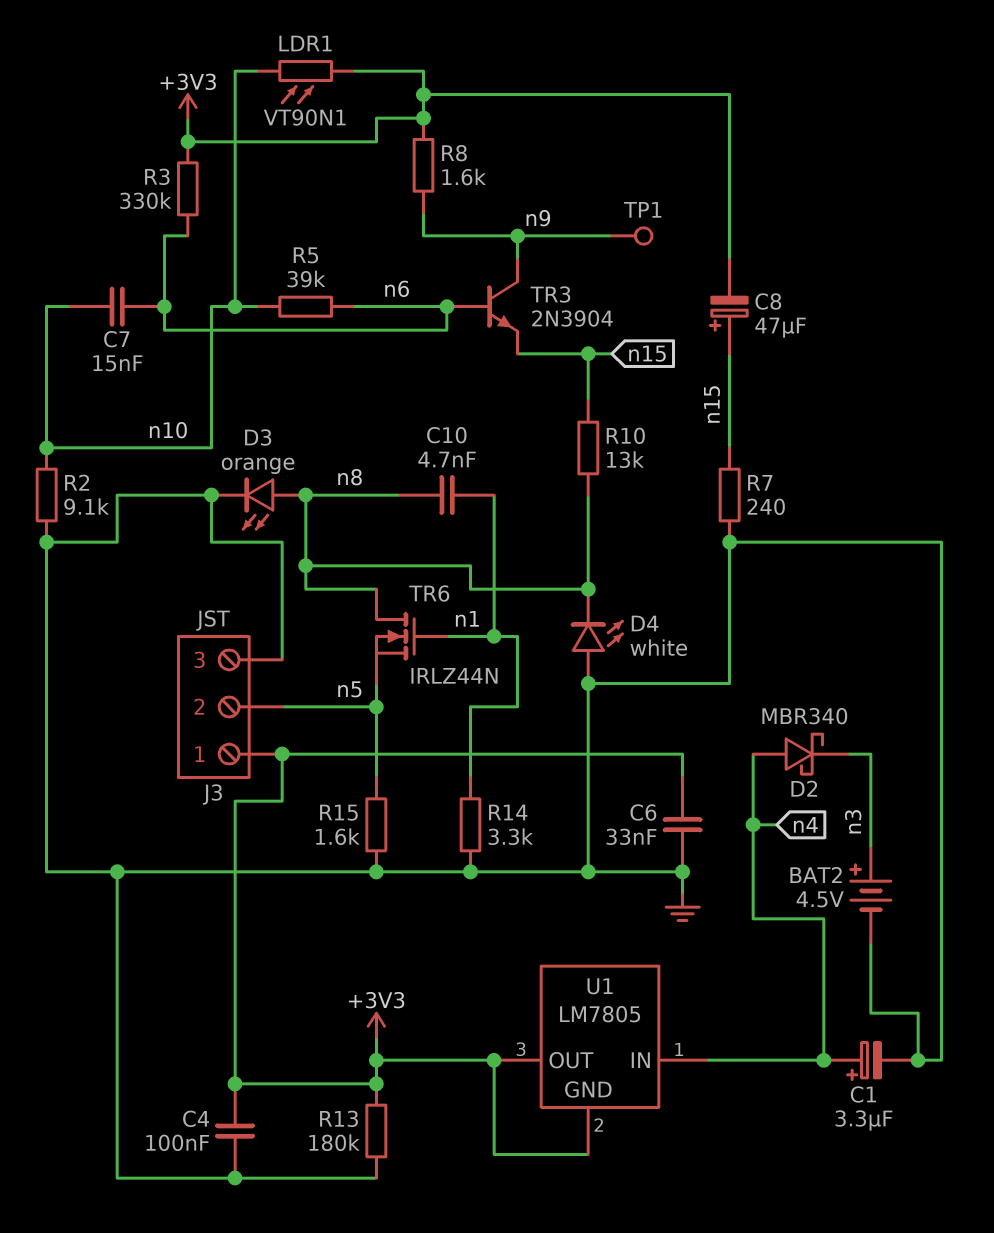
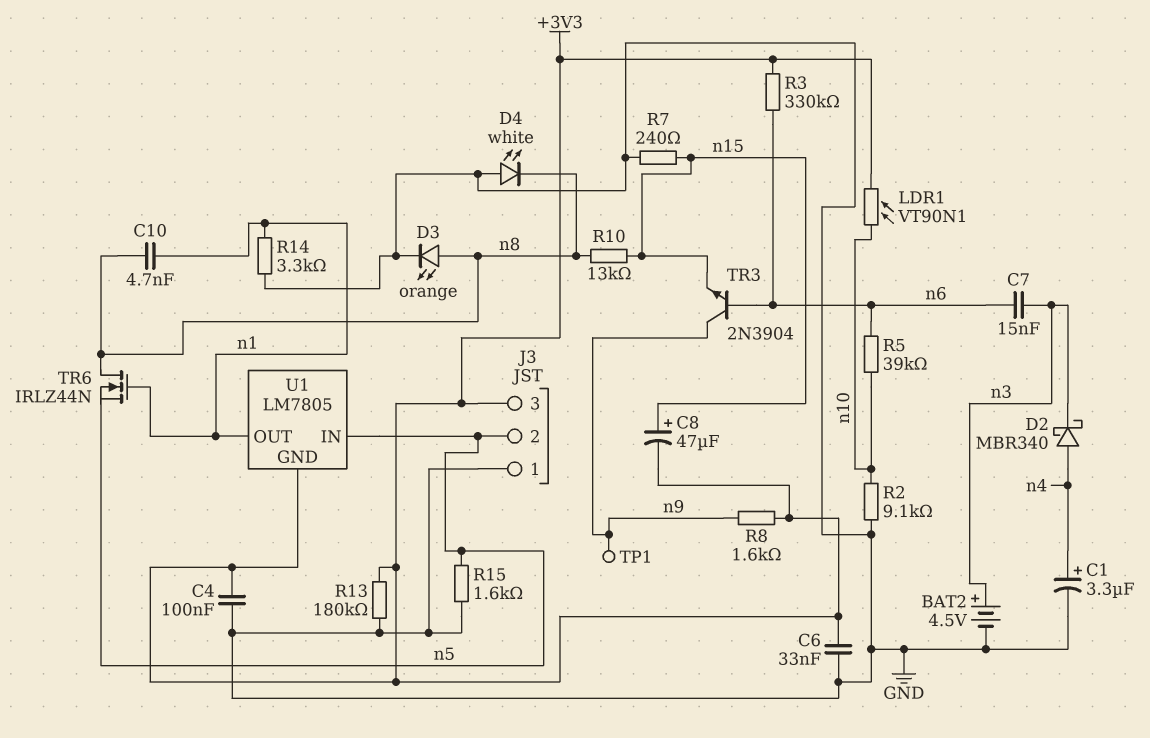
C7: 15nF (n6, n10) -> 15nF (n3, n6)
J3 pin 1: +3V3 -> GND
J3 pin 3: GND -> +3V3
U1 pin IN: n4 -> n5
U1 pin OUT: +3V3 -> n1

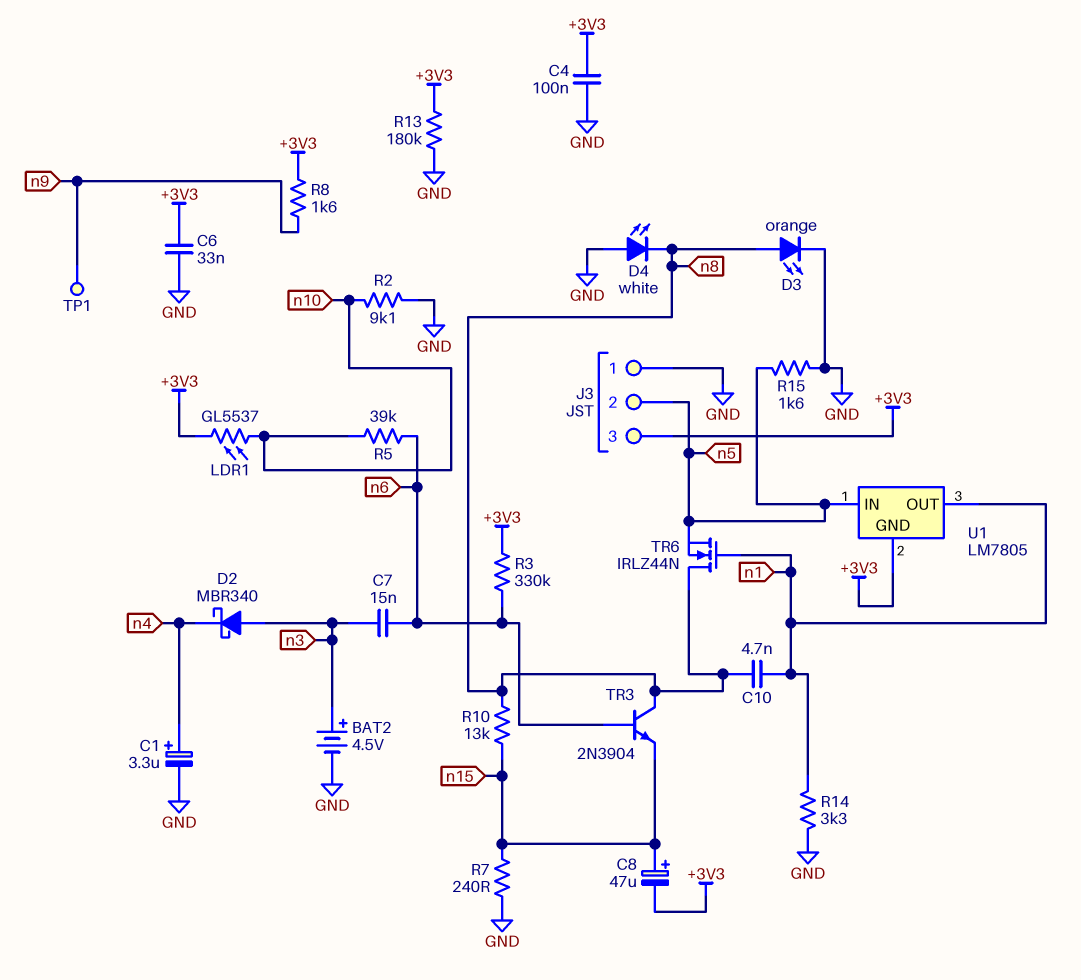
D2: schottky MBR340 (A n4, K n3) -> schottky MBR340 (A n3, K n4)
LDR1: VT90N1 (+3V3, n10) -> GL5537 (+3V3, n10)
TR3: NPN 2N3904 (B n6, C n9, E n15) -> NPN 2N3904 (B n6, C n8, E n15)

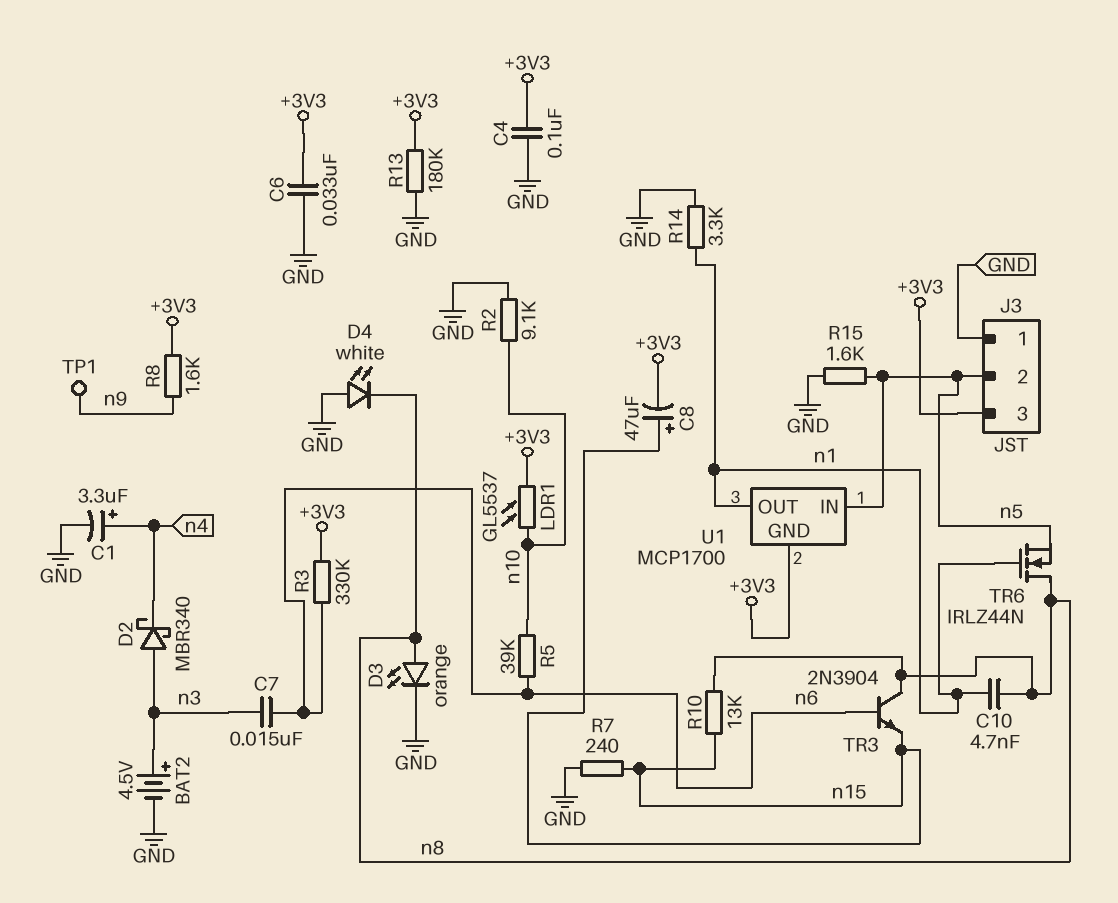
U1: LM7805 -> MCP1700

